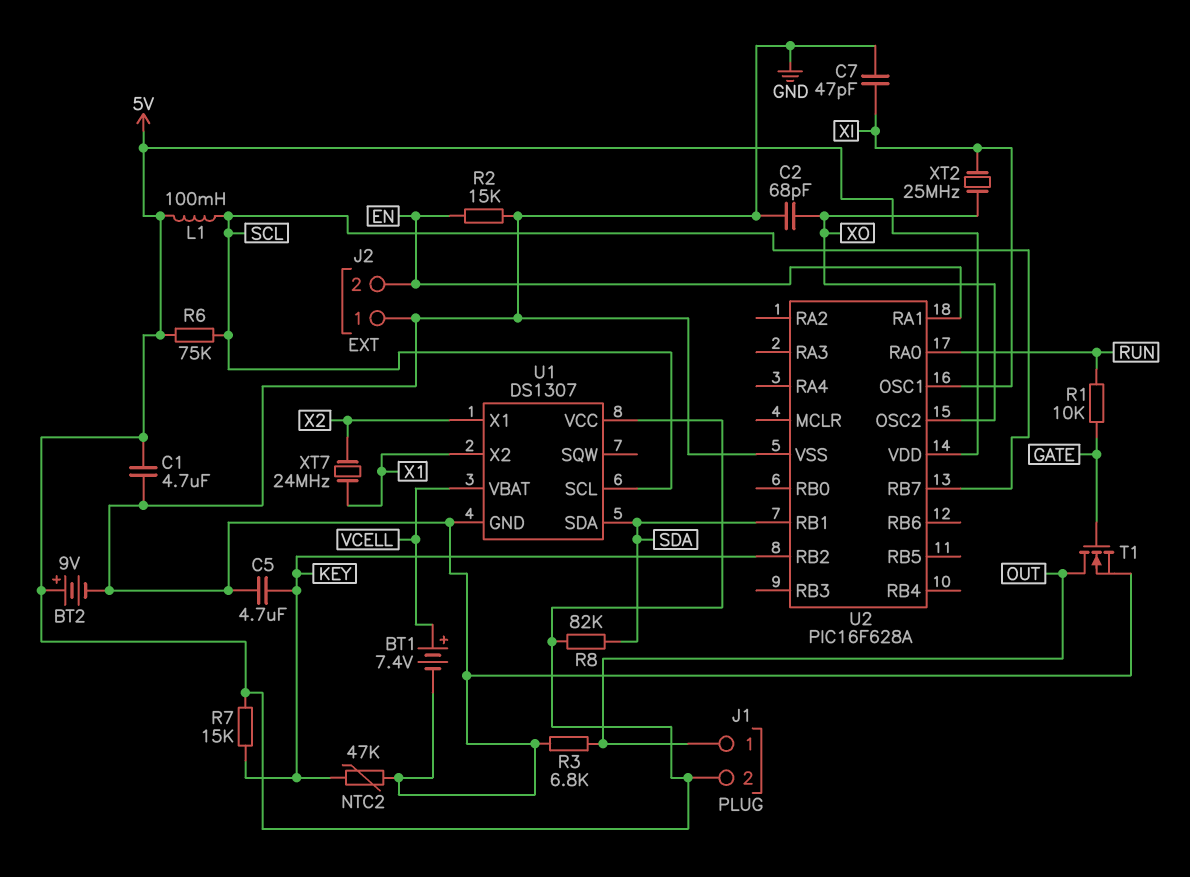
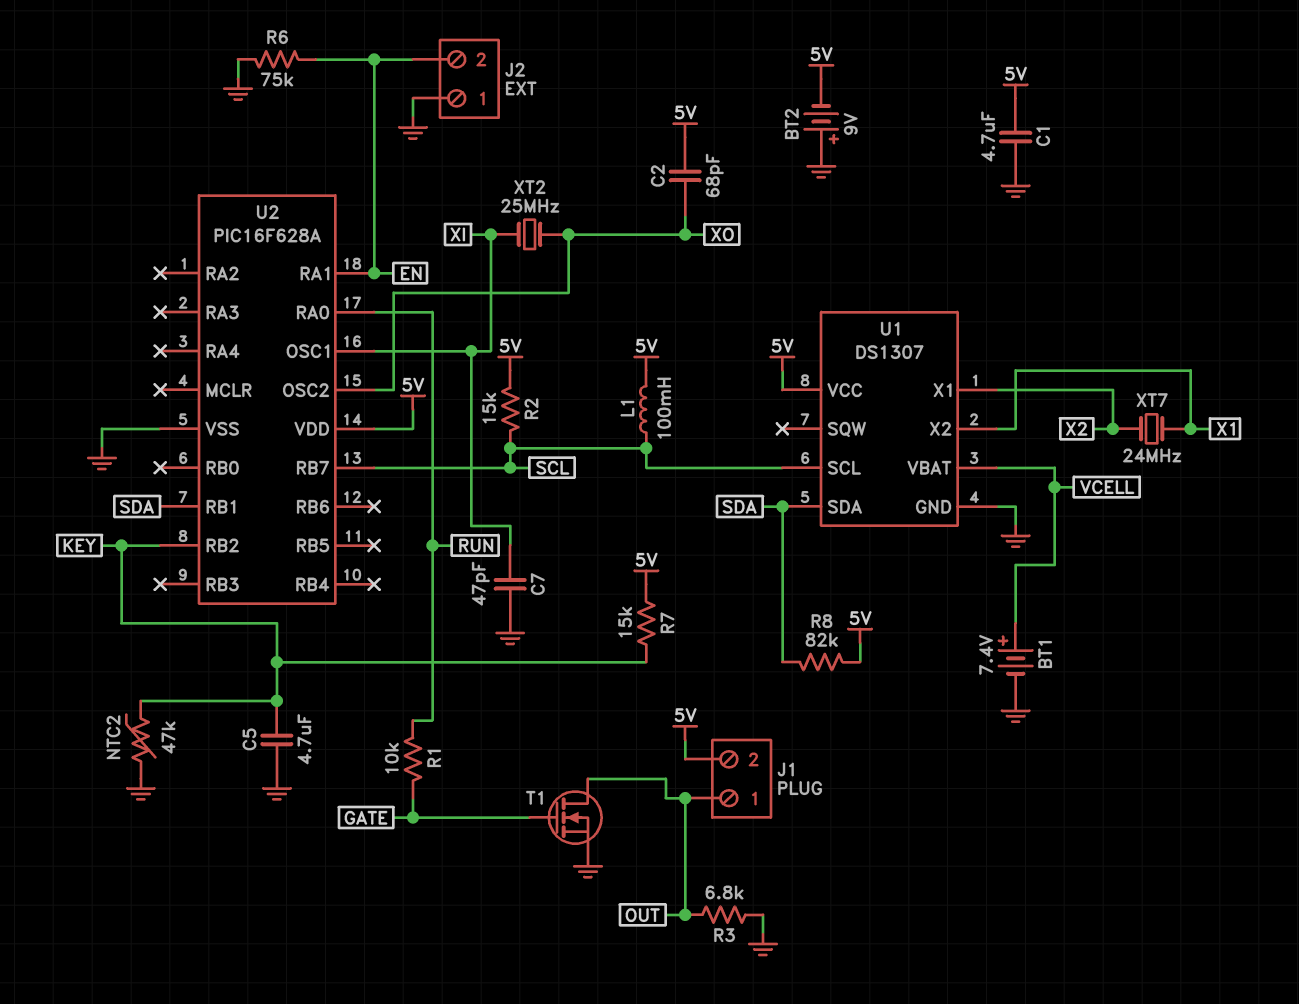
BT2: 9V (plus 5V, minus GND) -> 9V (plus GND, minus 5V)
C2: 68pF (GND, XO) -> 68pF (5V, XO)
R2: 15k (EN, GND) -> 15k (5V, SCL)
R6: 75k (5V, SCL) -> 75k (EN, GND)

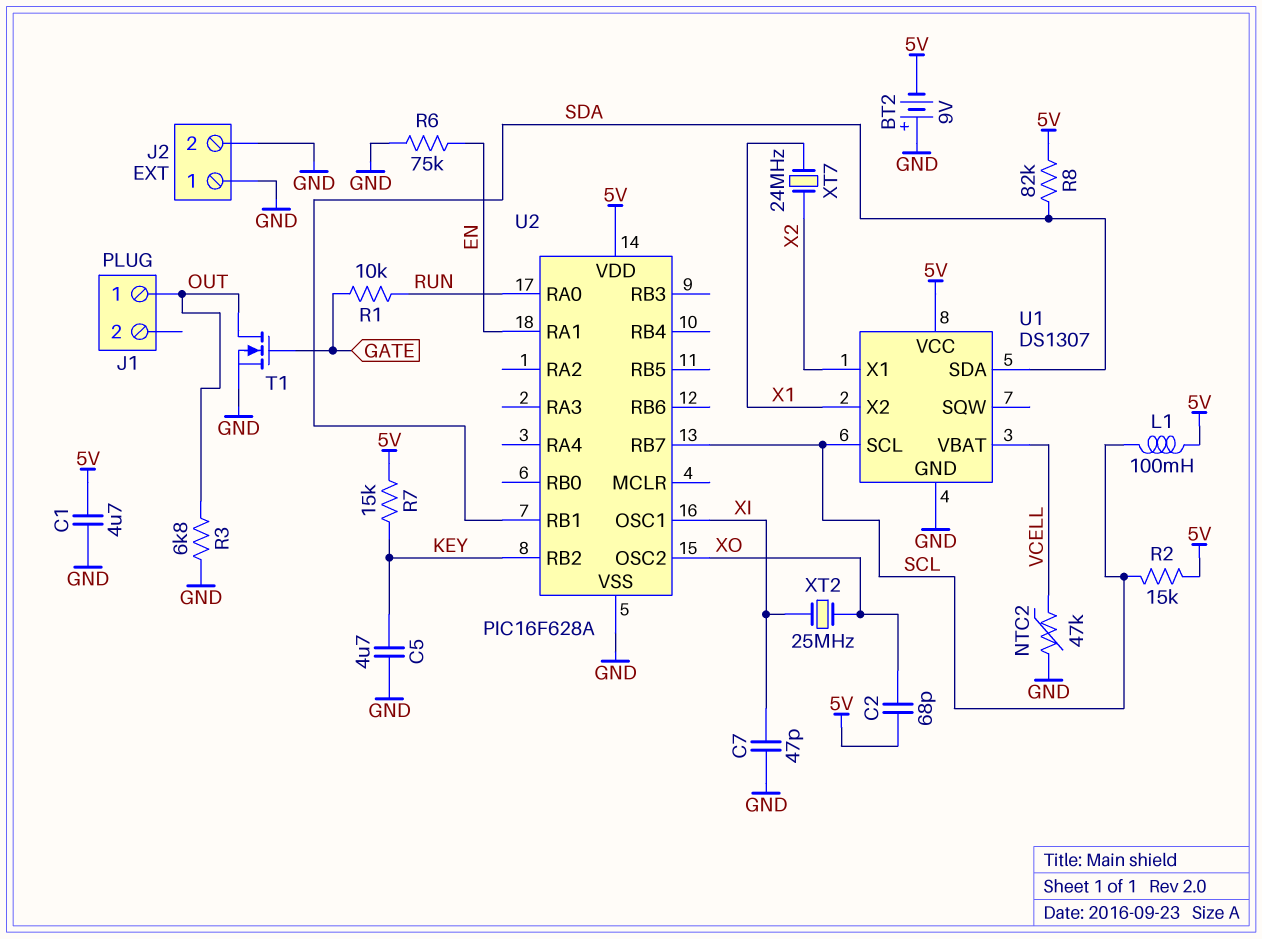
BT1: 7.4V (plus VCELL, minus GND) -> none
J1 pin 2: 5V -> none
J2 pin 2: EN -> GND
NTC2: 47k (GND, KEY) -> 47k (GND, VCELL)

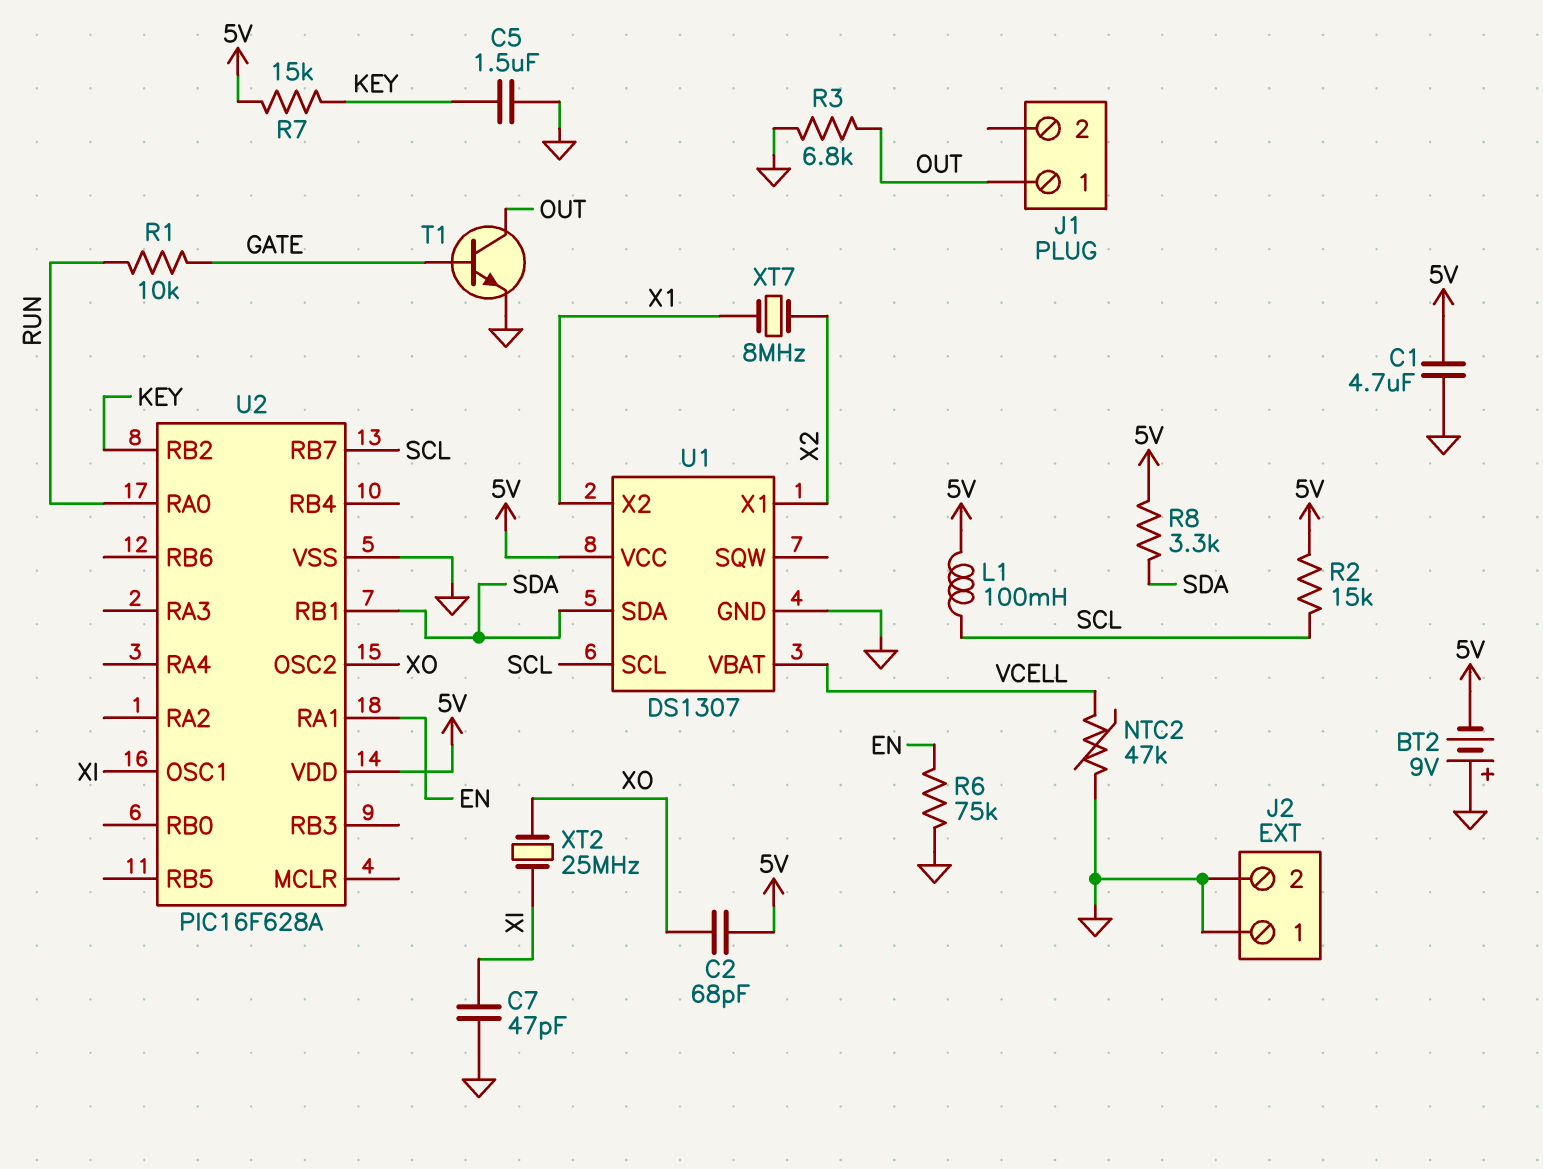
C5: 4.7uF (GND, KEY) -> 1.5uF (GND, KEY)
R8: 82k (5V, SDA) -> 3.3k (5V, SDA)
T1: NMOS (G GATE, D OUT, S GND) -> NPN (B GATE, C OUT, E GND)
XT7: 24MHz (X1, X2) -> 8MHz (X1, X2)

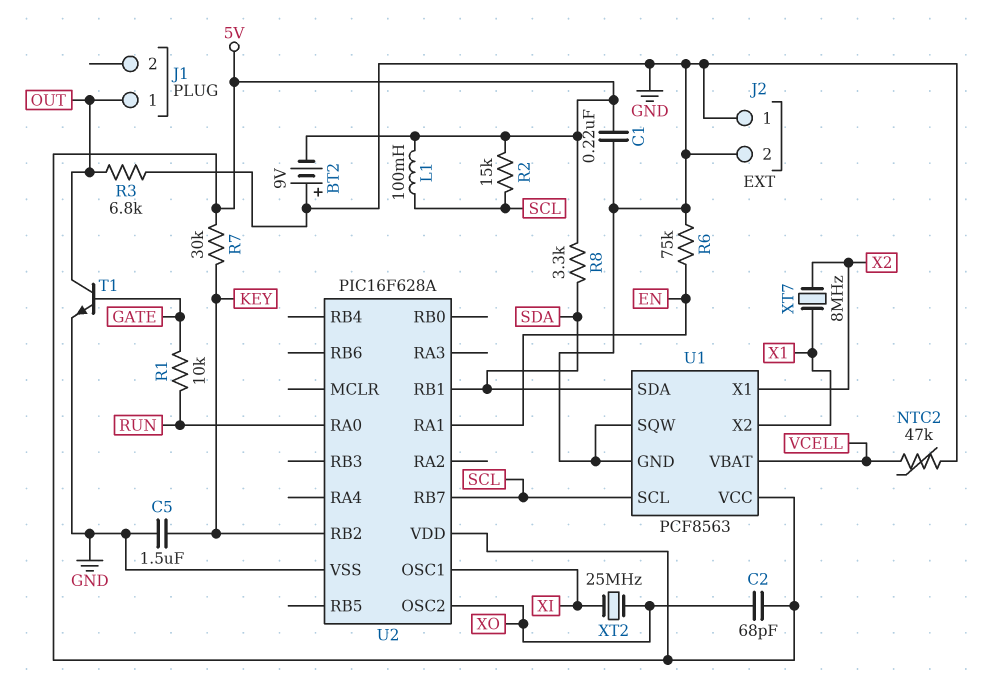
C1: 4.7uF (5V, GND) -> 220nF (5V, GND)
C7: 47pF (GND, XI) -> none
R7: 15k (5V, KEY) -> 30k (5V, KEY)
U1: DS1307 -> PCF8563
U1 pin SQW: none -> GND

